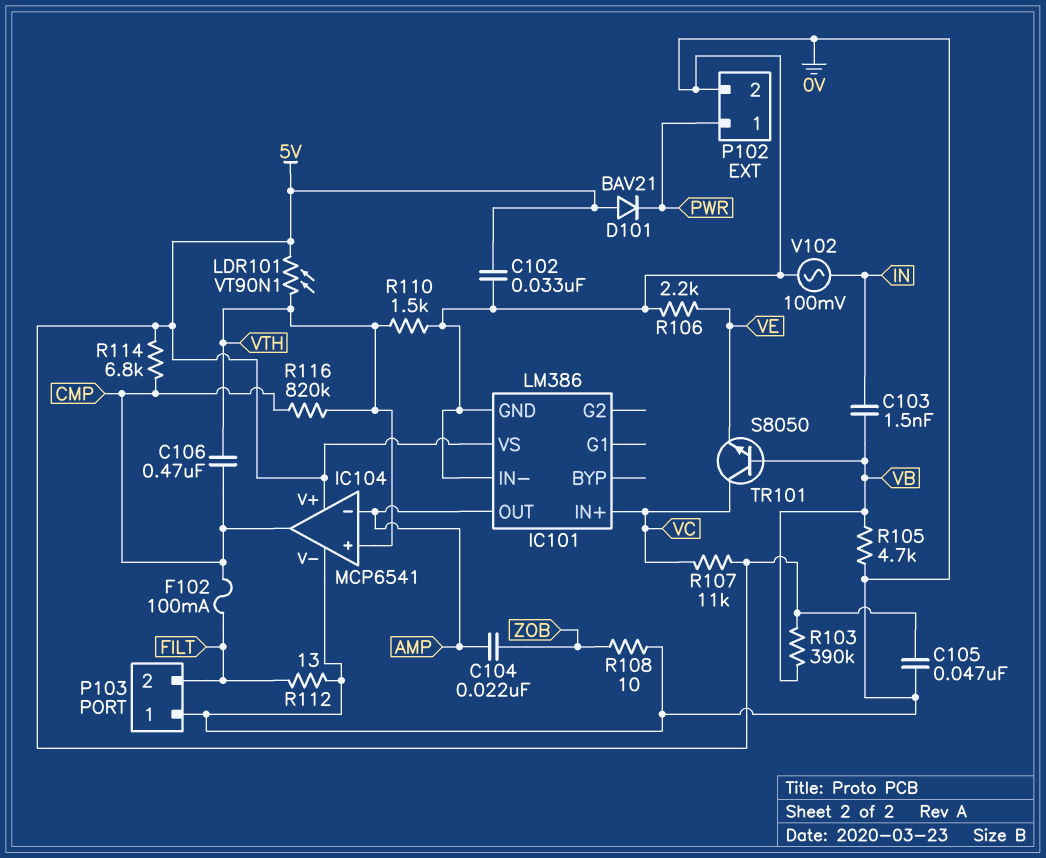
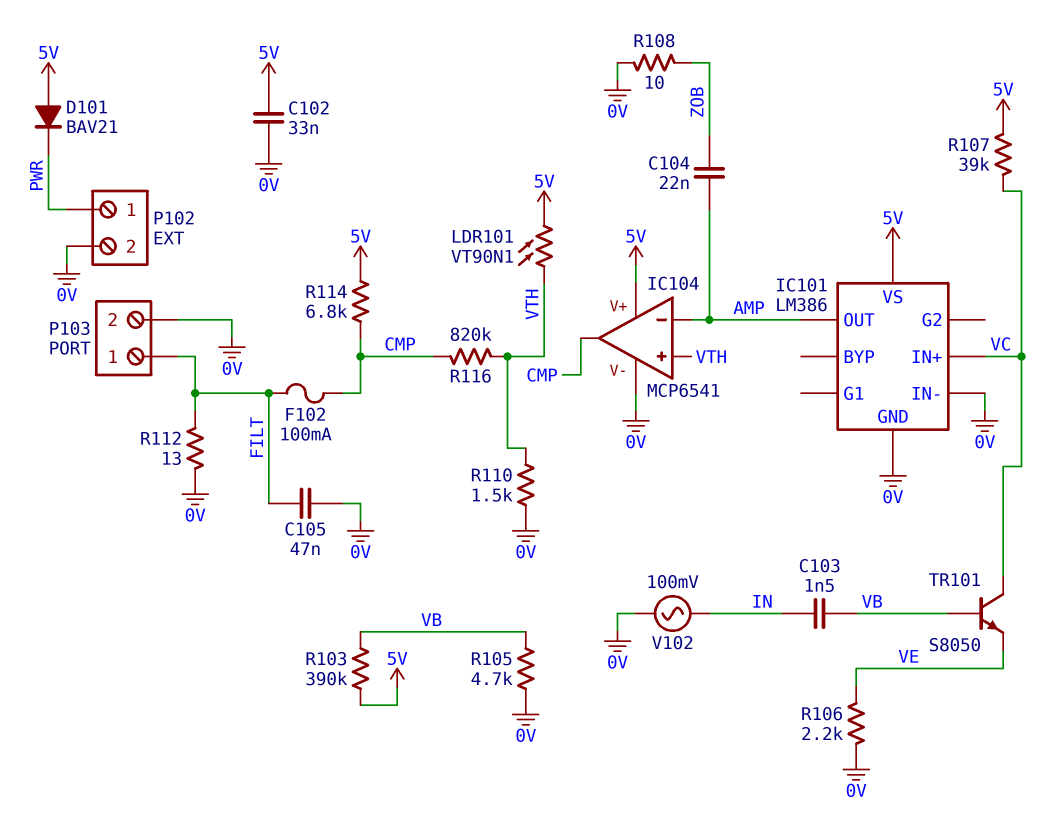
C105: 47nF (0V, 5V) -> 47nF (0V, FILT)
C106: 470nF (CMP, VTH) -> none
P103 pin 1: 0V -> FILT
P103 pin 2: FILT -> 0V
R107: 11k (5V, VC) -> 39k (5V, VC)

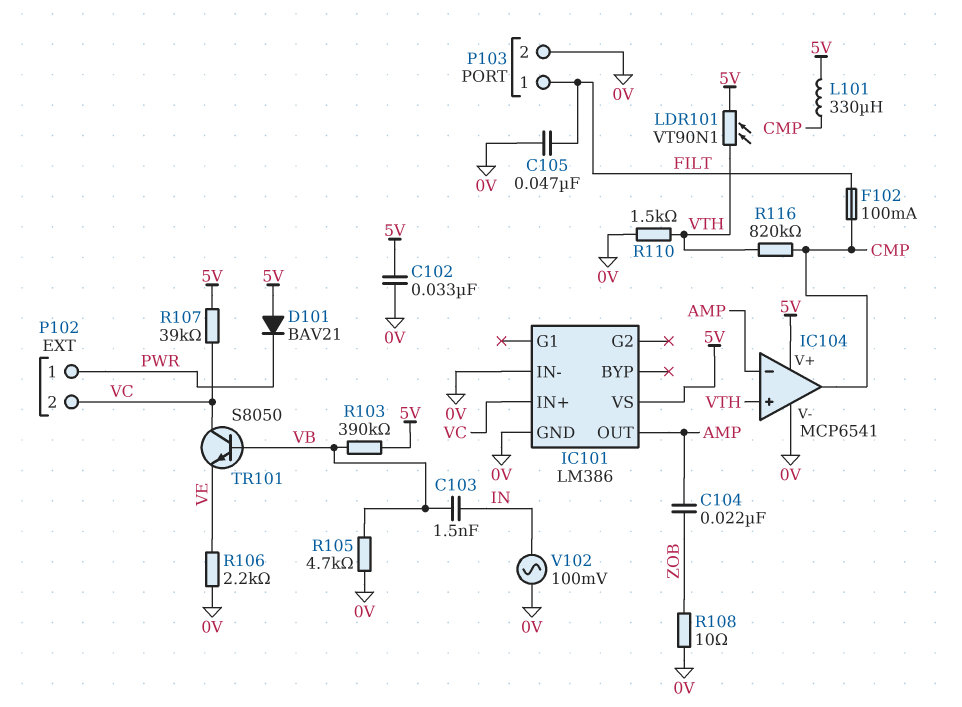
L101: none -> 330uH (5V, CMP)
P102 pin 2: 0V -> VC
R112: 13 (0V, FILT) -> none
R114: 6.8k (5V, CMP) -> none

